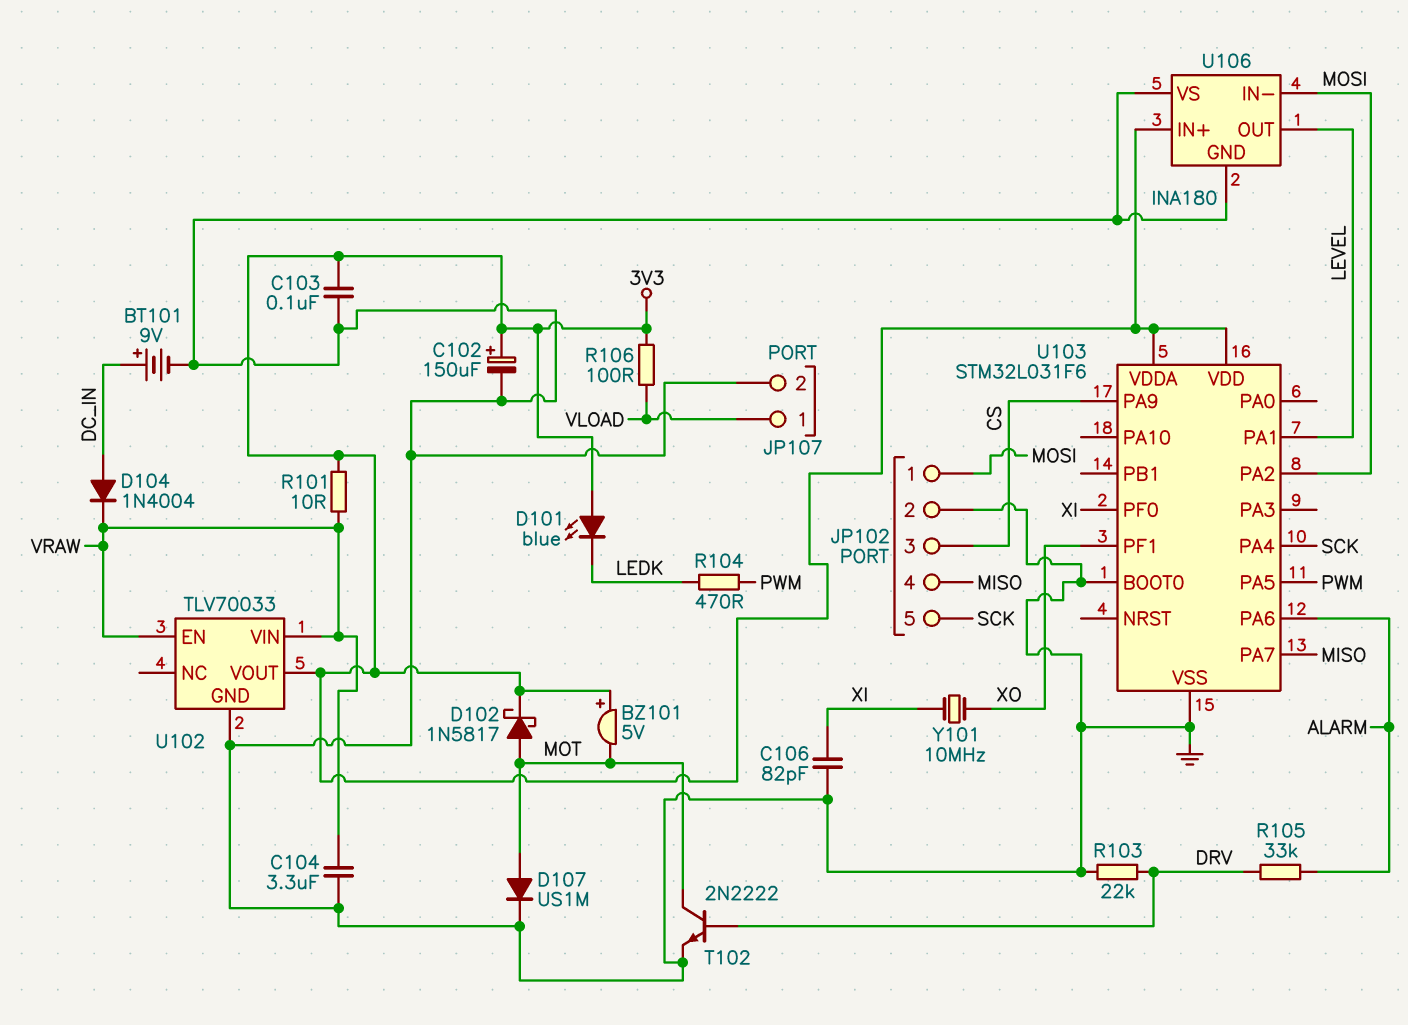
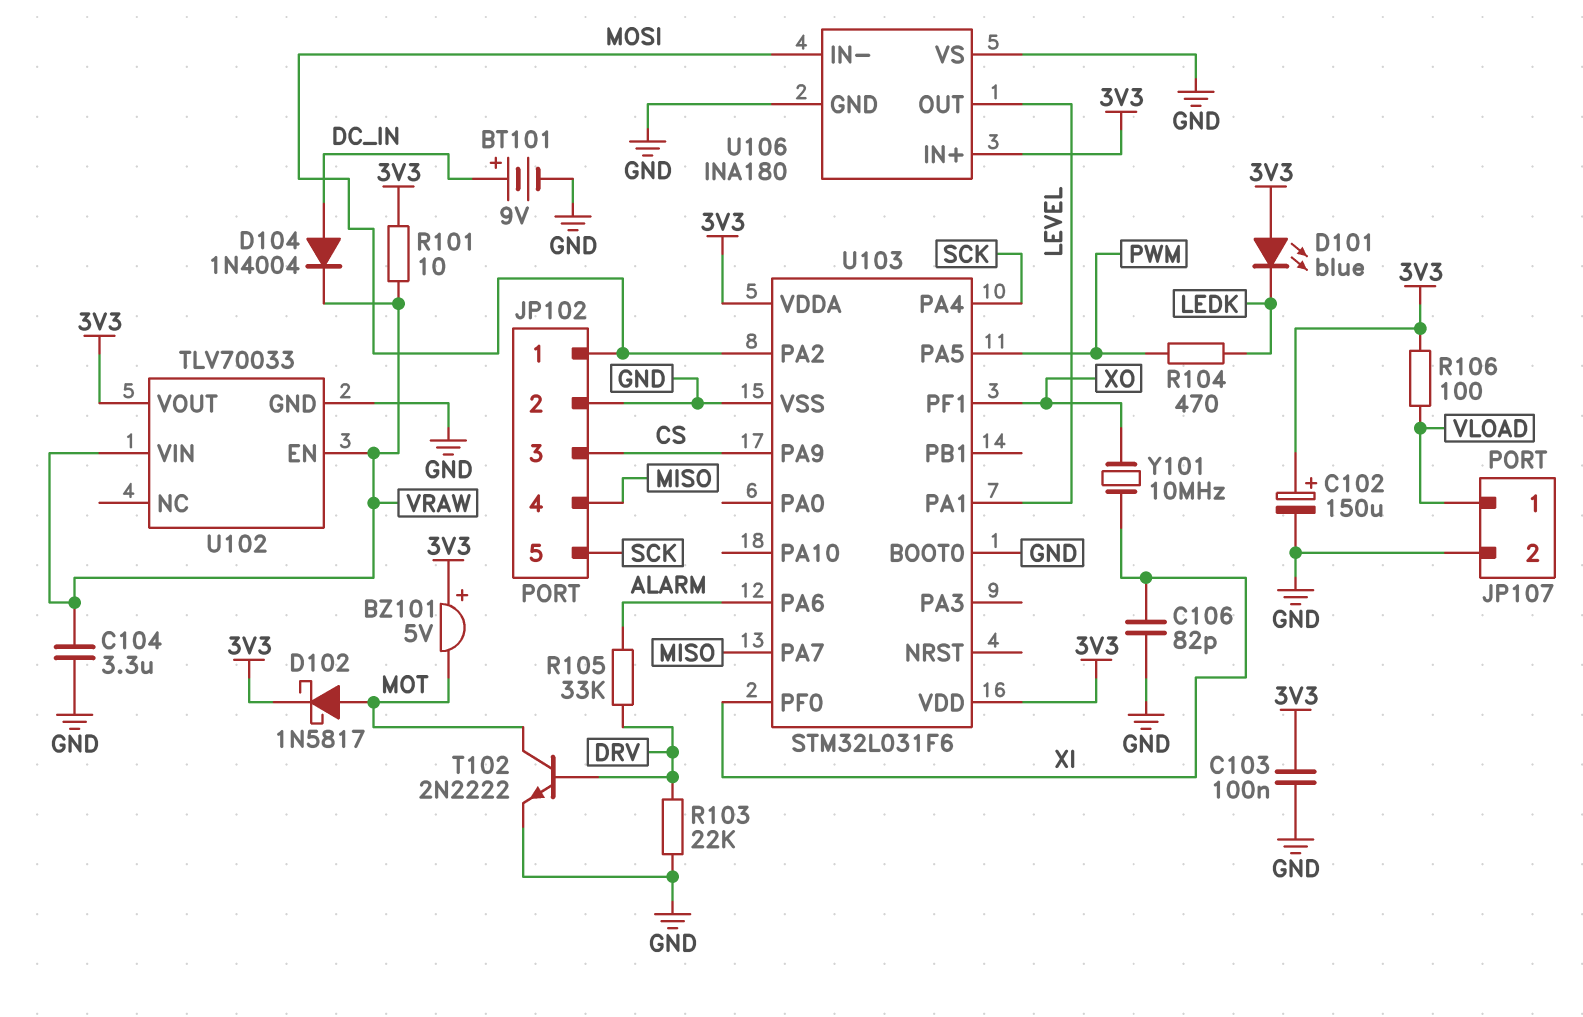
D107: diode US1M (A MOT, K GND) -> none

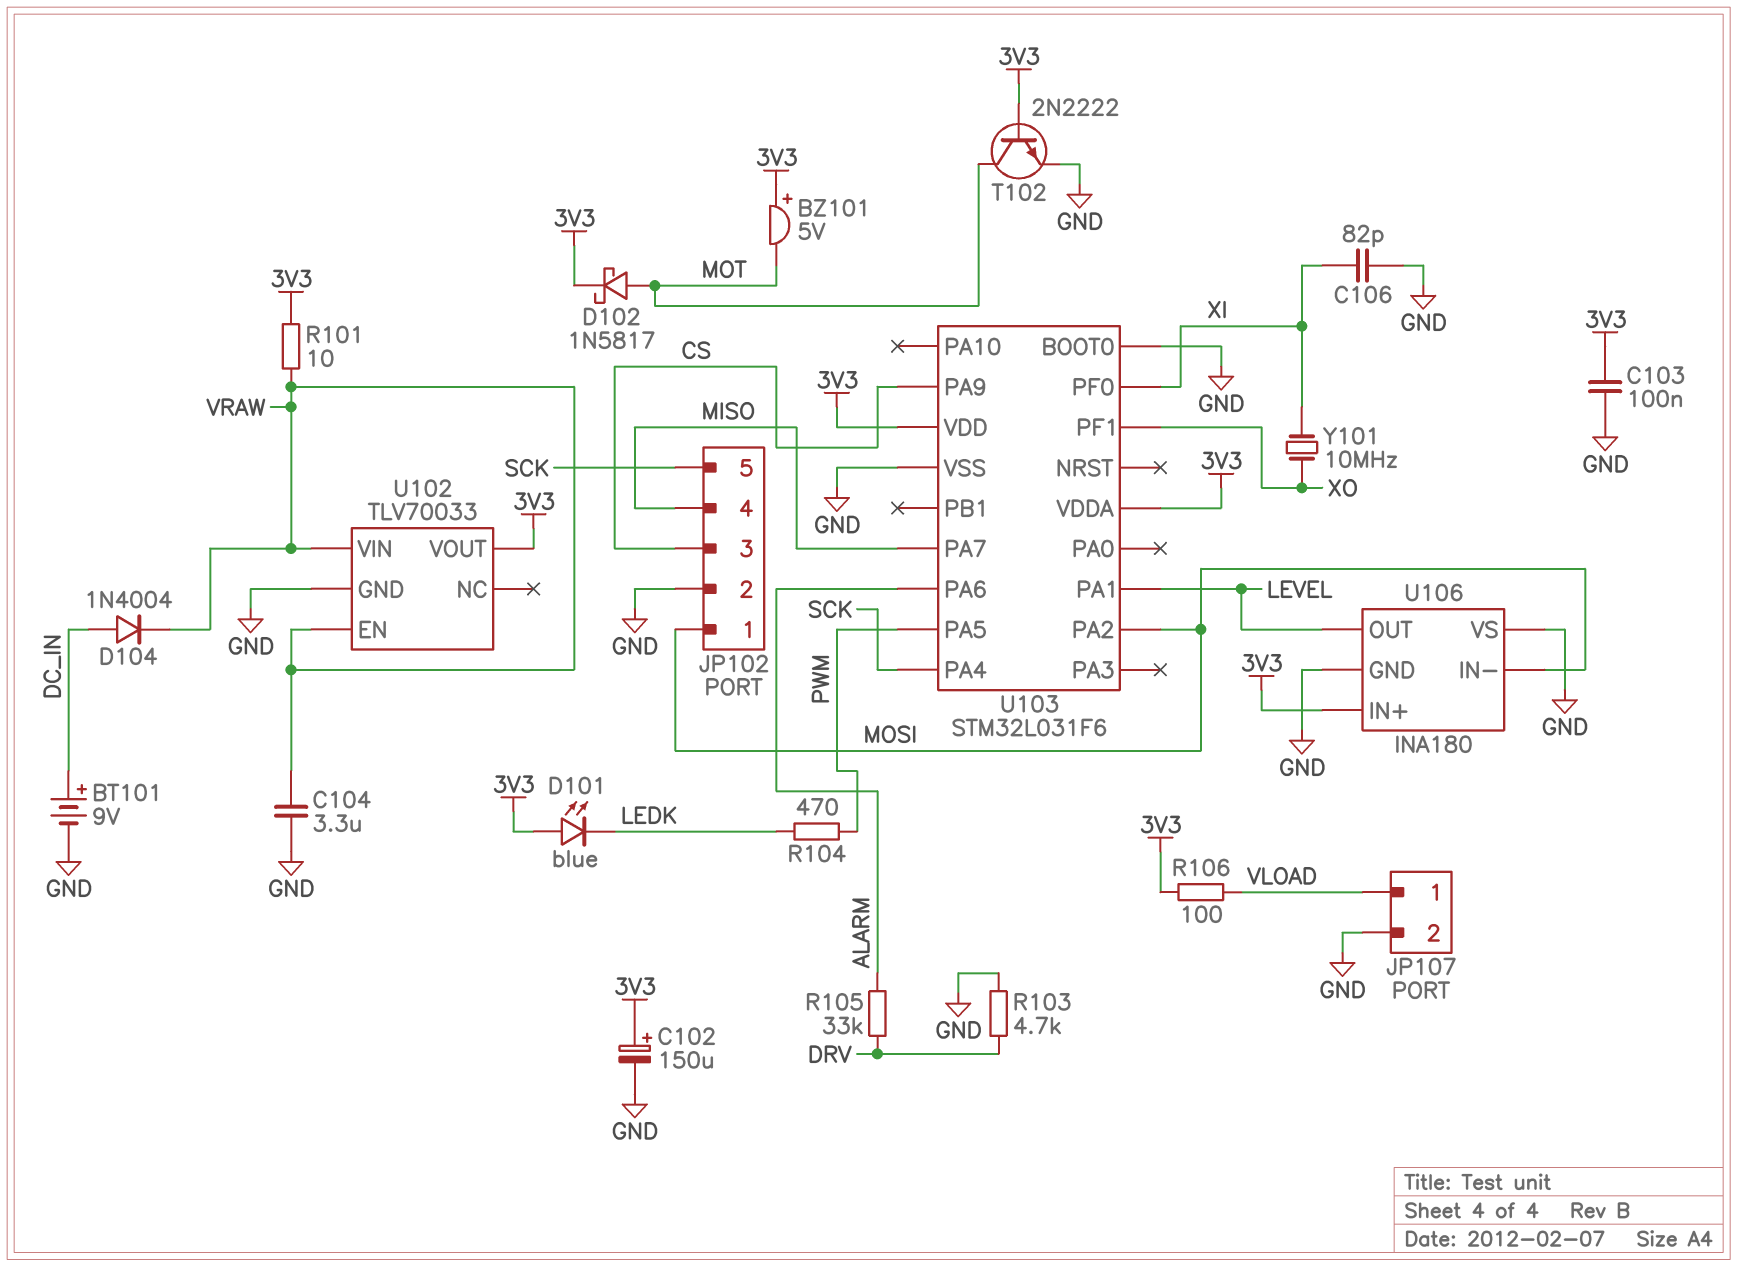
R103: 22k (DRV, GND) -> 4.7k (DRV, GND)
T102: NPN 2N2222 (B DRV, C MOT, E GND) -> NPN 2N2222 (B 3V3, C MOT, E GND)

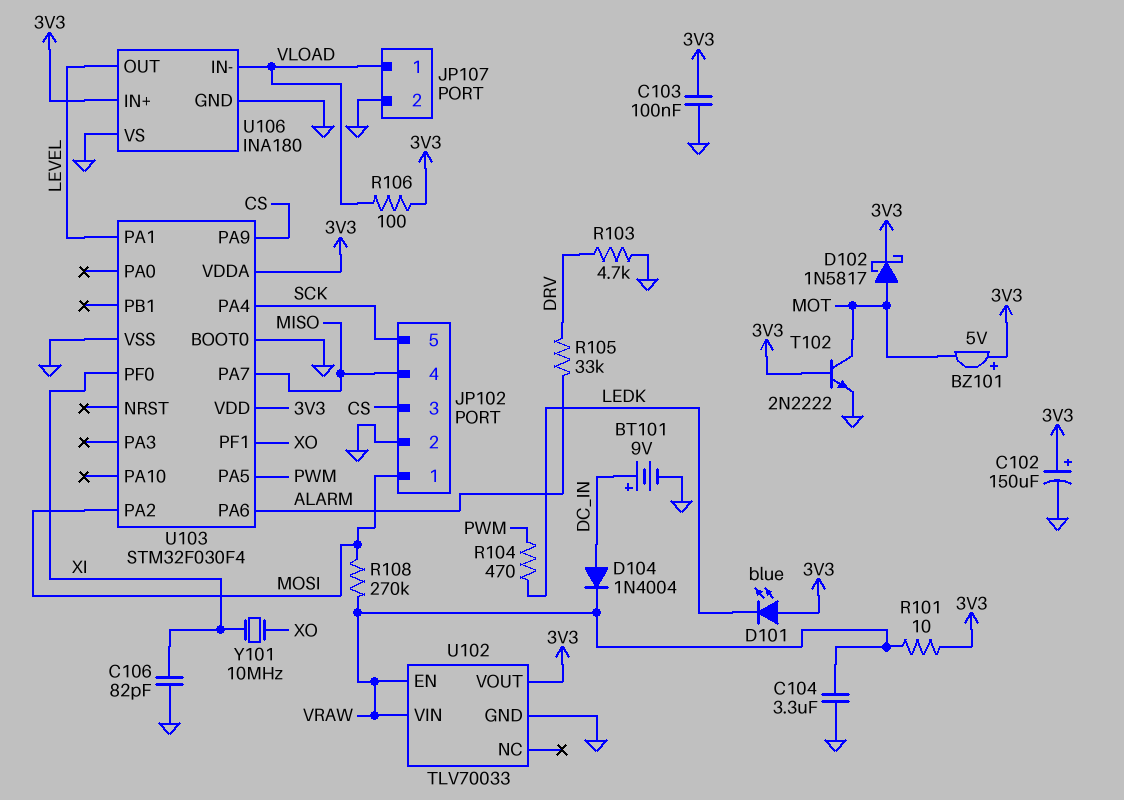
R108: none -> 270k (MOSI, VRAW)
U103: STM32L031F6 -> STM32F030F4
U106 pin IN-: MOSI -> VLOAD

